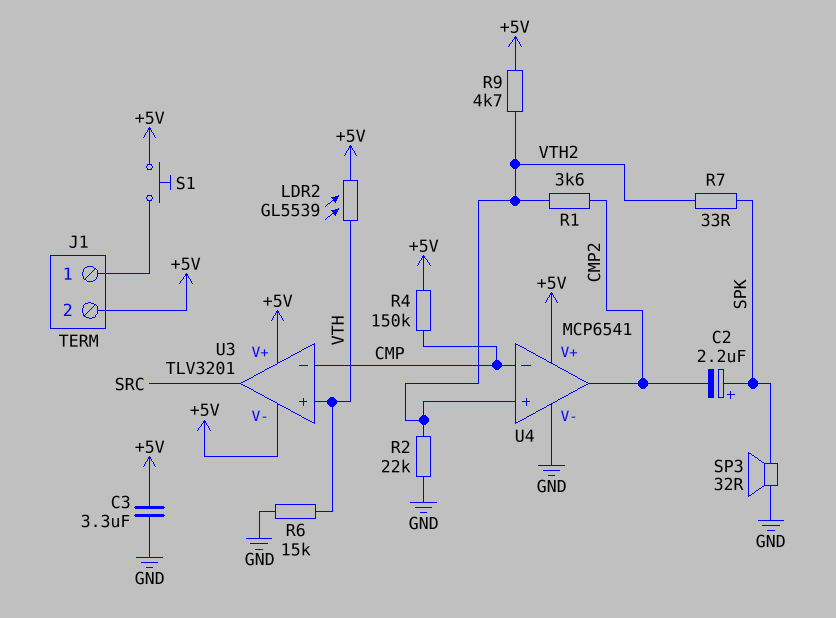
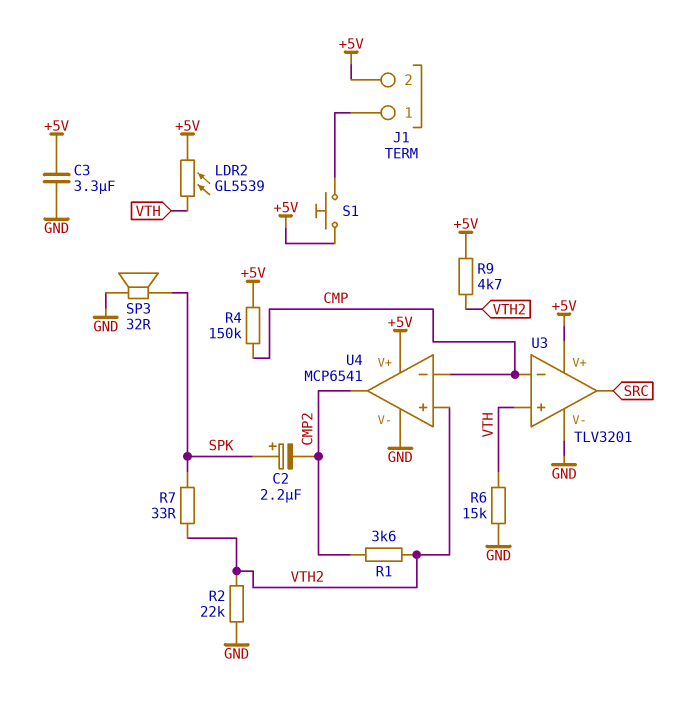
U3 pin V-: +5V -> GND

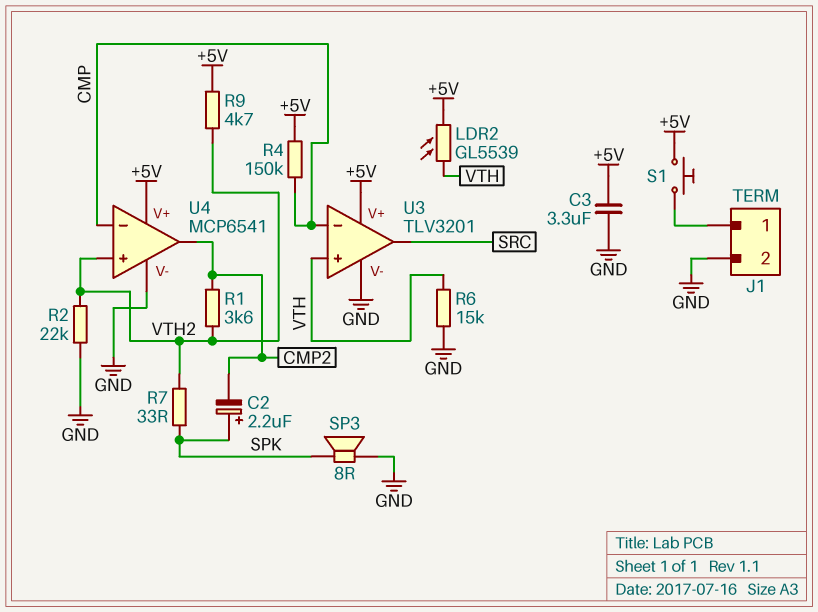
J1 pin 2: +5V -> GND
SP3: speaker 32R (GND, SPK) -> speaker 8R (GND, SPK)

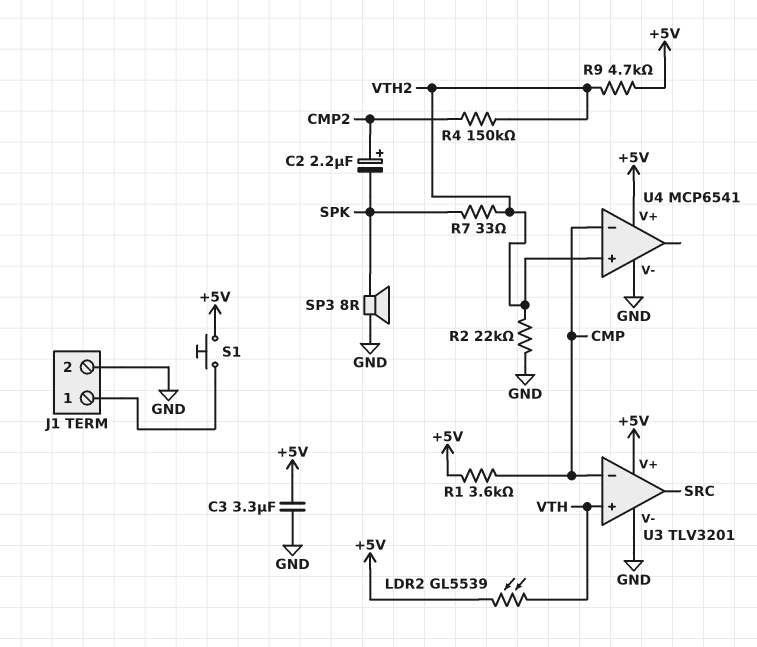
C2: 2.2uF (plus SPK, minus CMP2) -> 2.2uF (plus CMP2, minus SPK)
R1: 3.6k (CMP2, VTH2) -> 3.6k (+5V, CMP)
R4: 150k (+5V, CMP) -> 150k (CMP2, VTH2)
R6: 15k (GND, VTH) -> none
U4 pin out: CMP2 -> none

